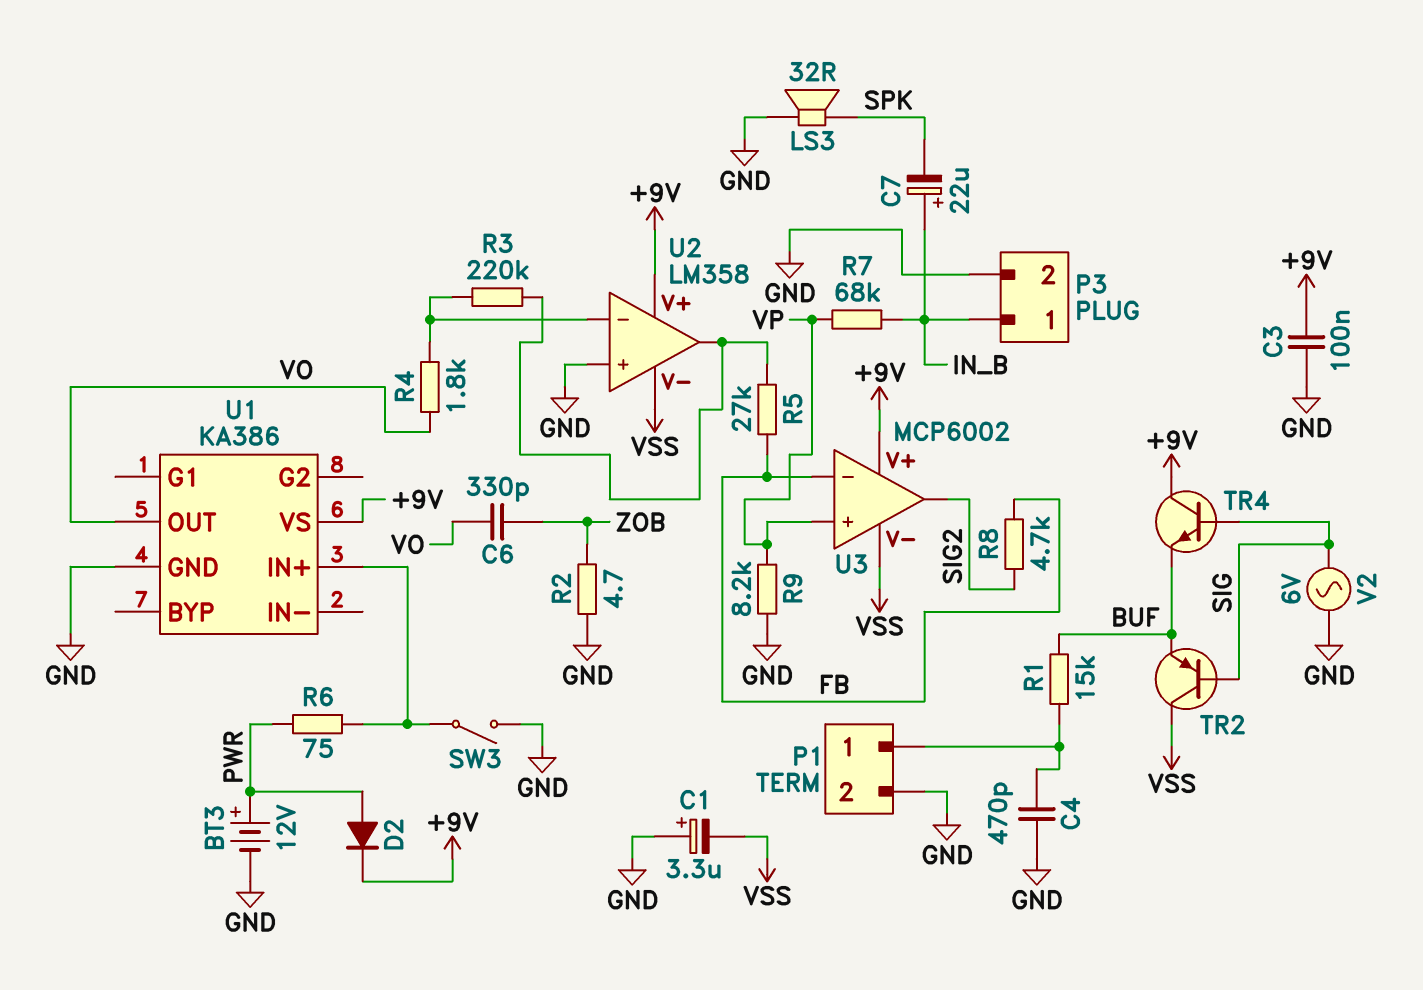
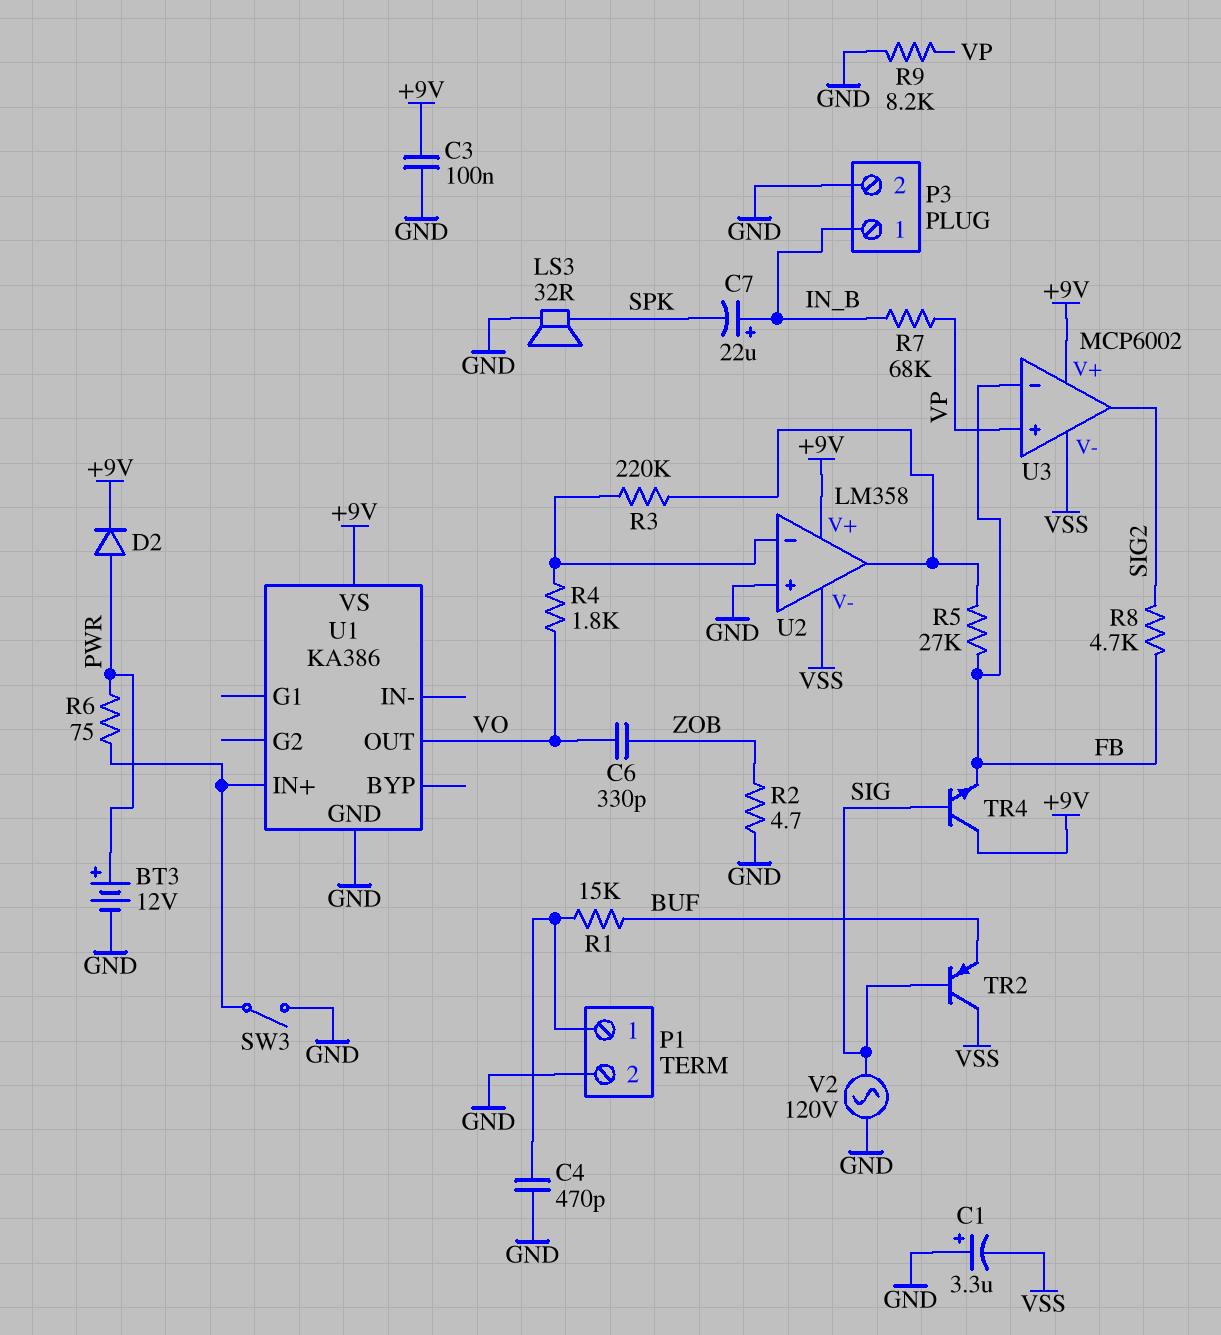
TR4: NPN (B SIG, C +9V, E BUF) -> NPN (B SIG, C +9V, E FB)
V2: AC 6V (GND, SIG) -> AC 120V (GND, SIG)

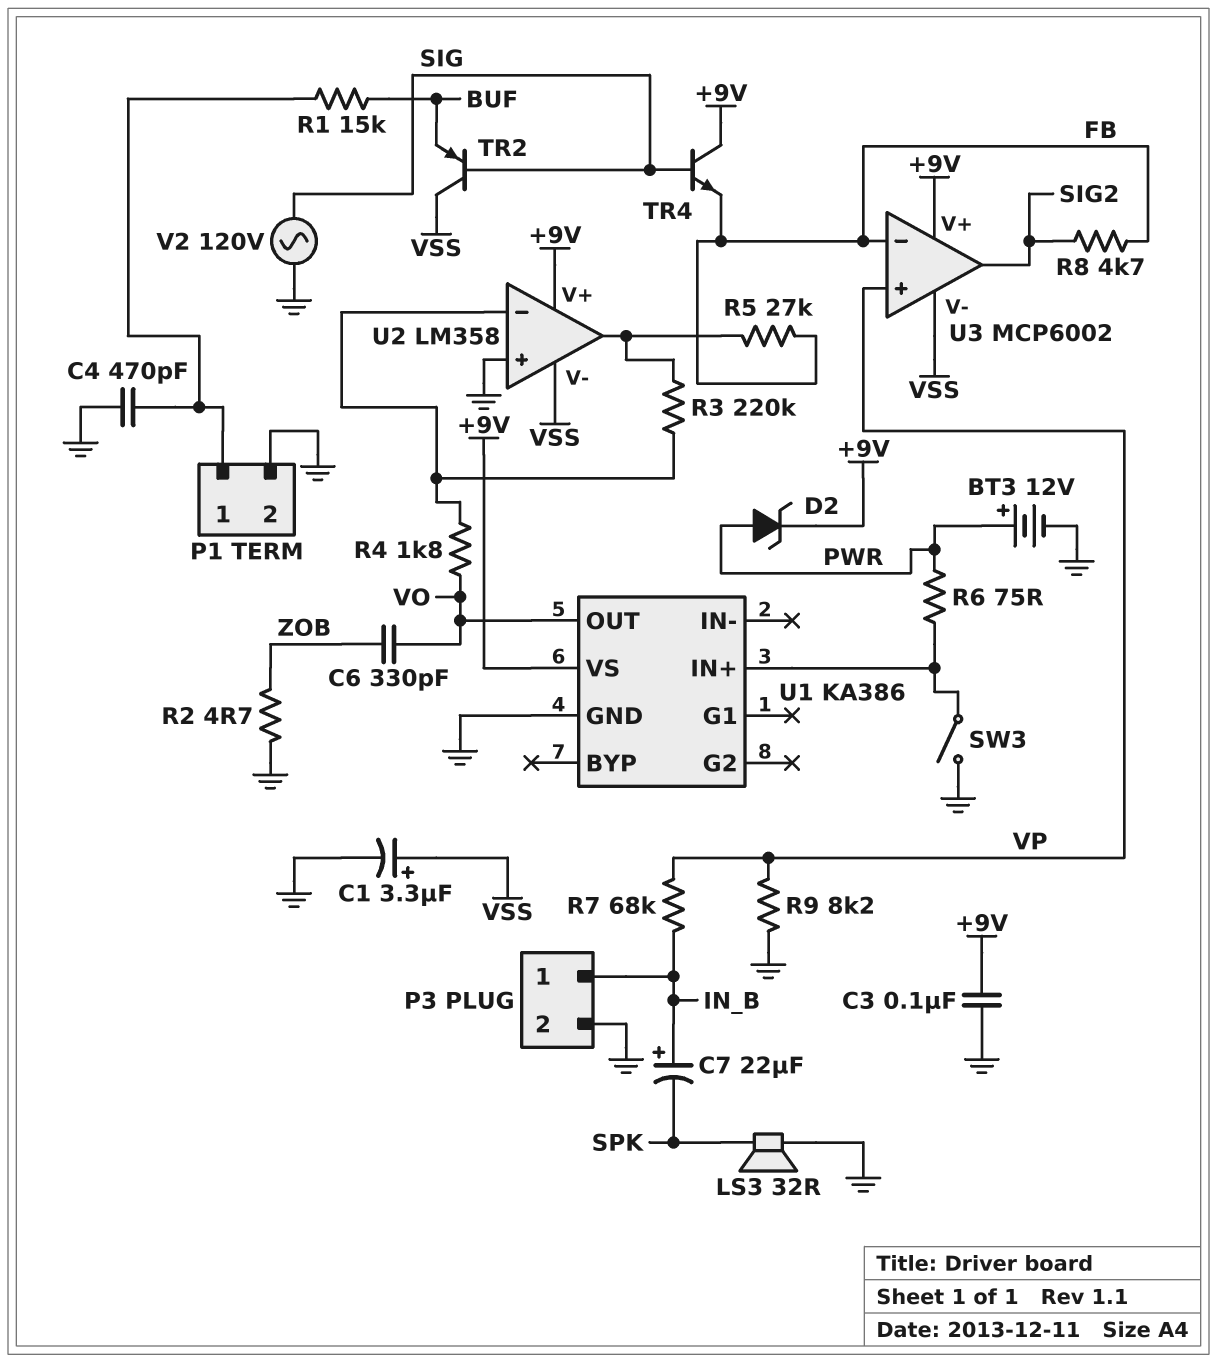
C1: 3.3uF (plus GND, minus VSS) -> 3.3uF (plus VSS, minus GND)
D2: diode (A PWR, K +9V) -> zener (A PWR, K +9V)

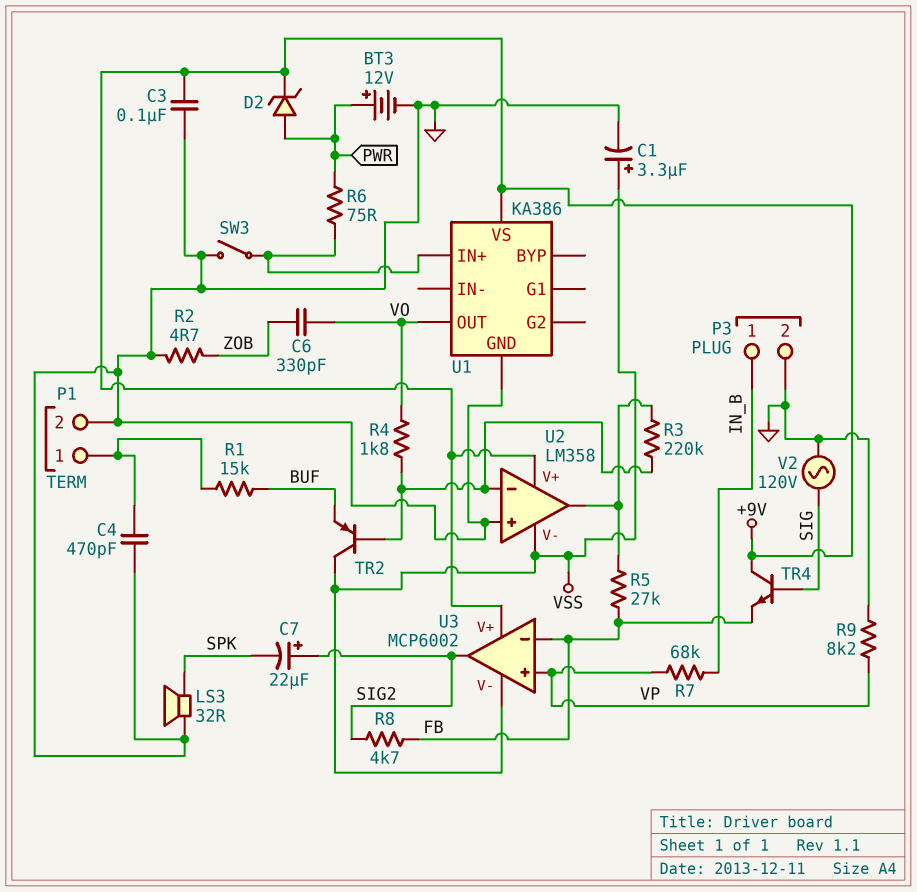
C7: 22uF (plus IN_B, minus SPK) -> 22uF (plus SIG2, minus SPK)
TR2: PNP (B SIG, C VSS, E BUF) -> PNP (B U2/in-, C VSS, E BUF)

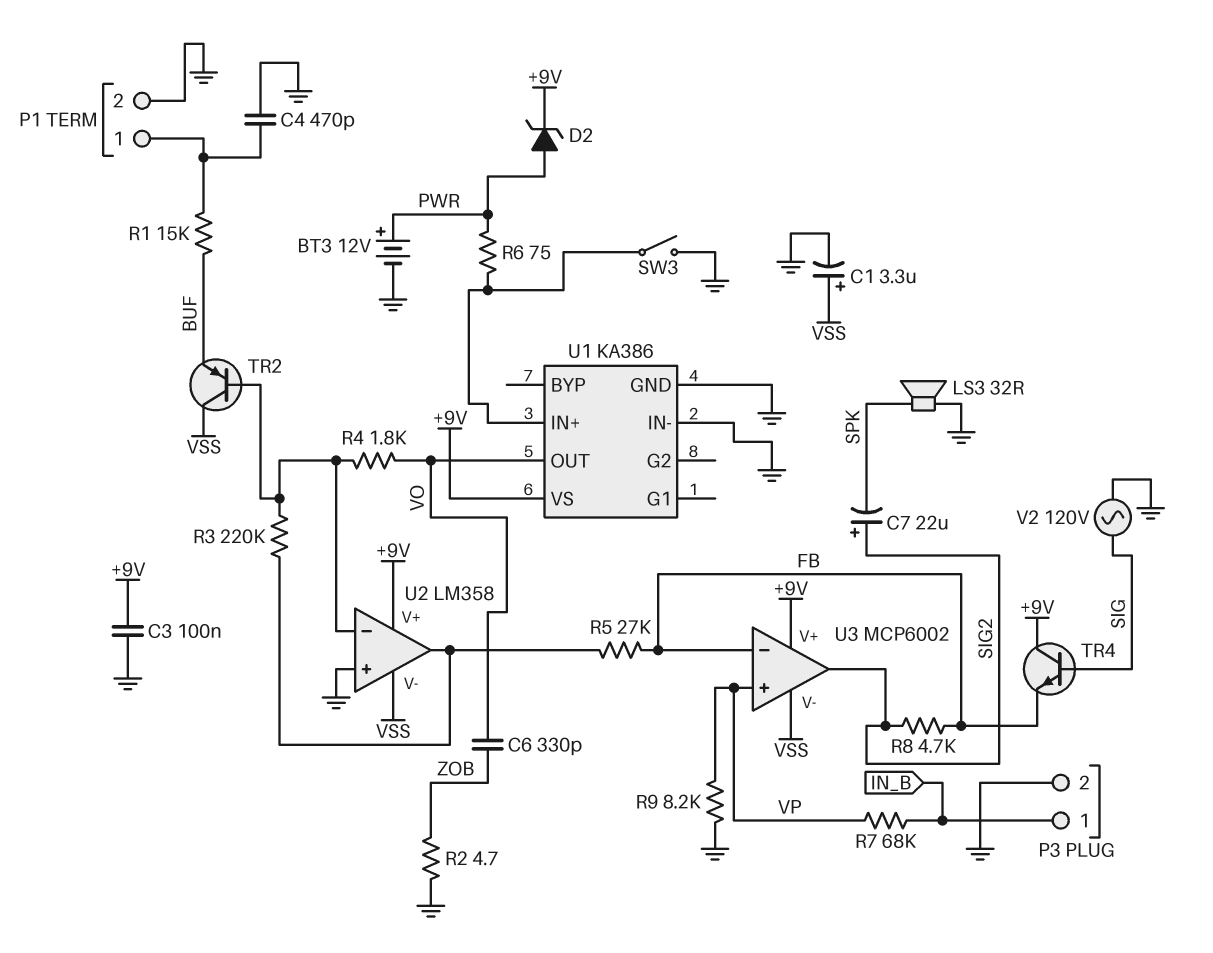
U1 pin IN-: none -> GND

